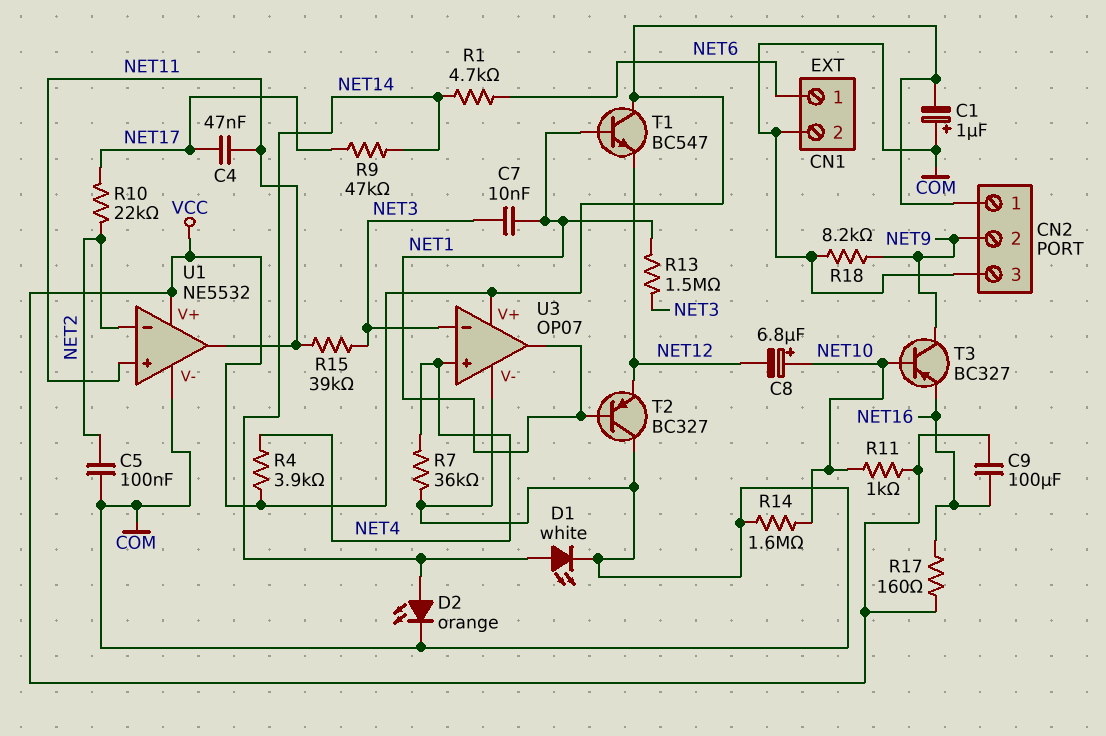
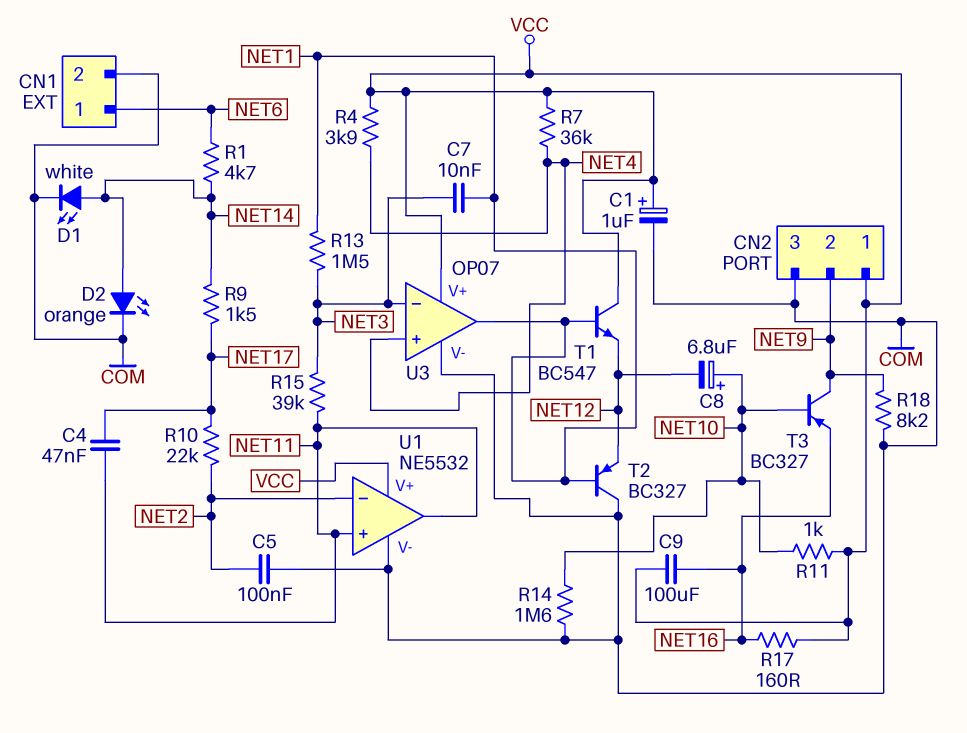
C1: 1uF (plus COM, minus VCC) -> 1uF (plus VCC, minus COM)
R7: 36k (COM, NET4) -> 36k (NET4, VCC)
R9: 47k (NET14, NET17) -> 1.5k (NET14, NET17)

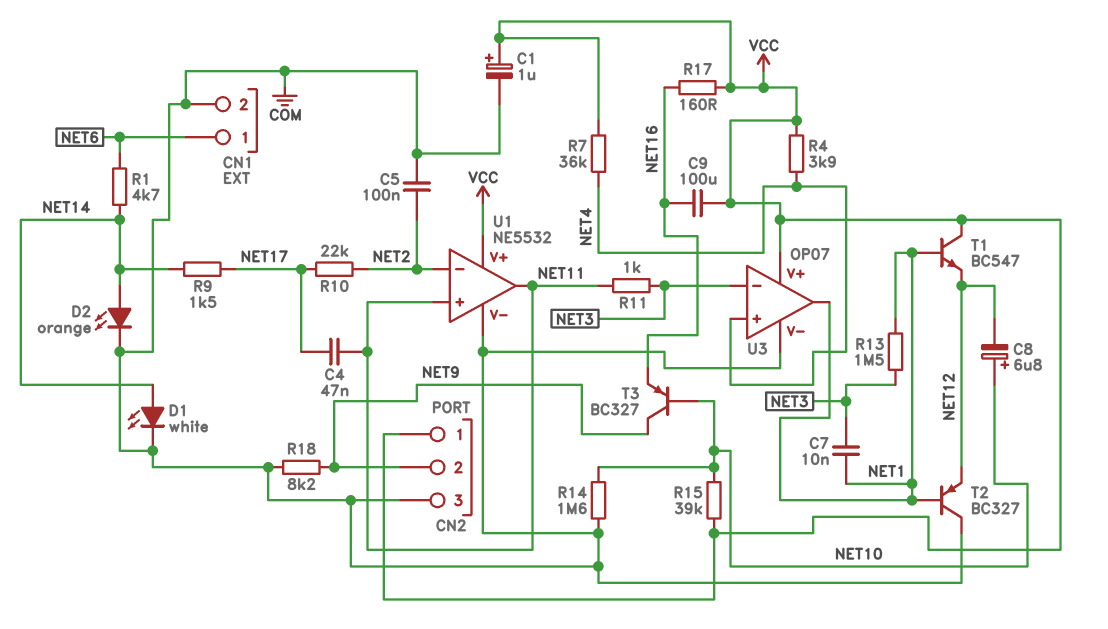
R11: 1k (NET10, VCC) -> 1k (NET3, NET11)
R15: 39k (NET3, NET11) -> 39k (NET10, VCC)

